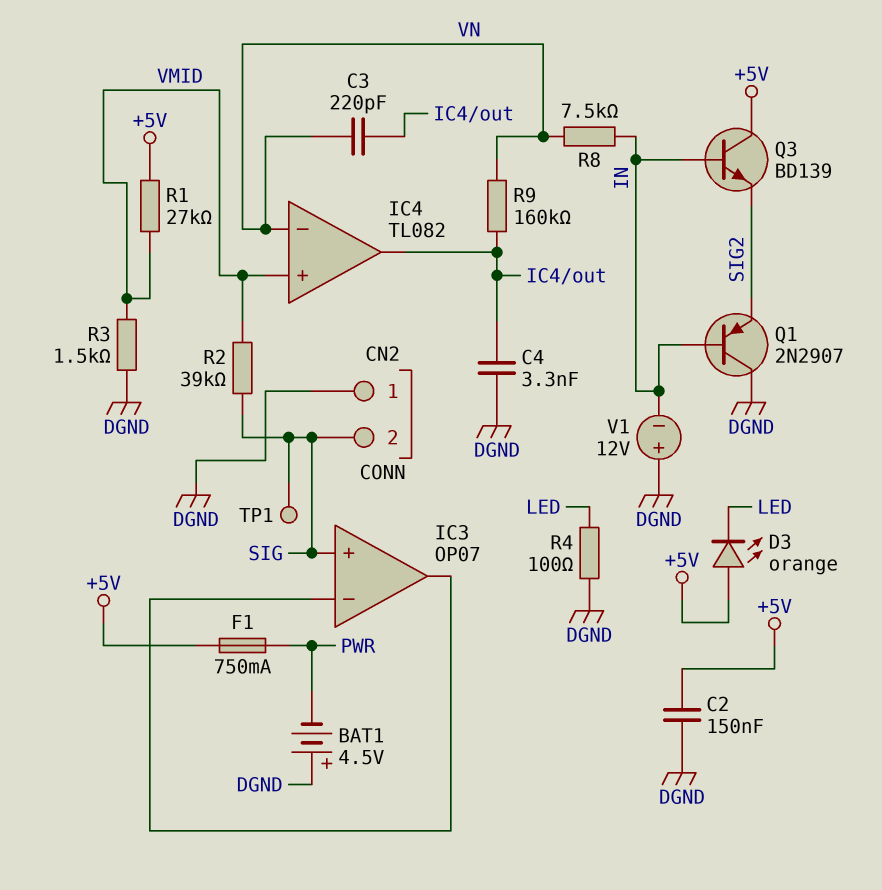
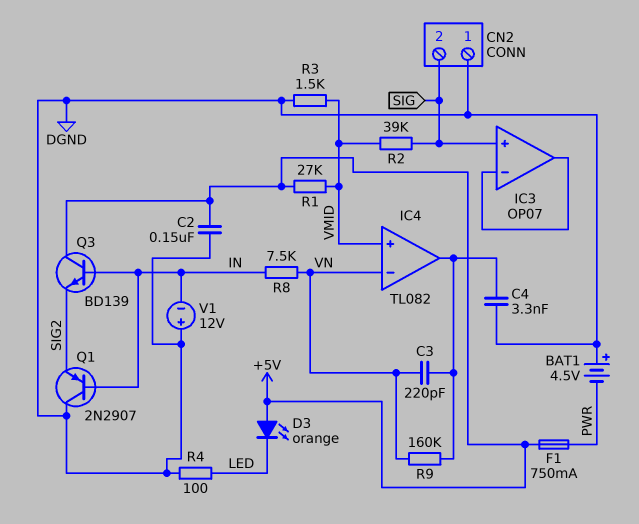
TP1: test point (SIG) -> none

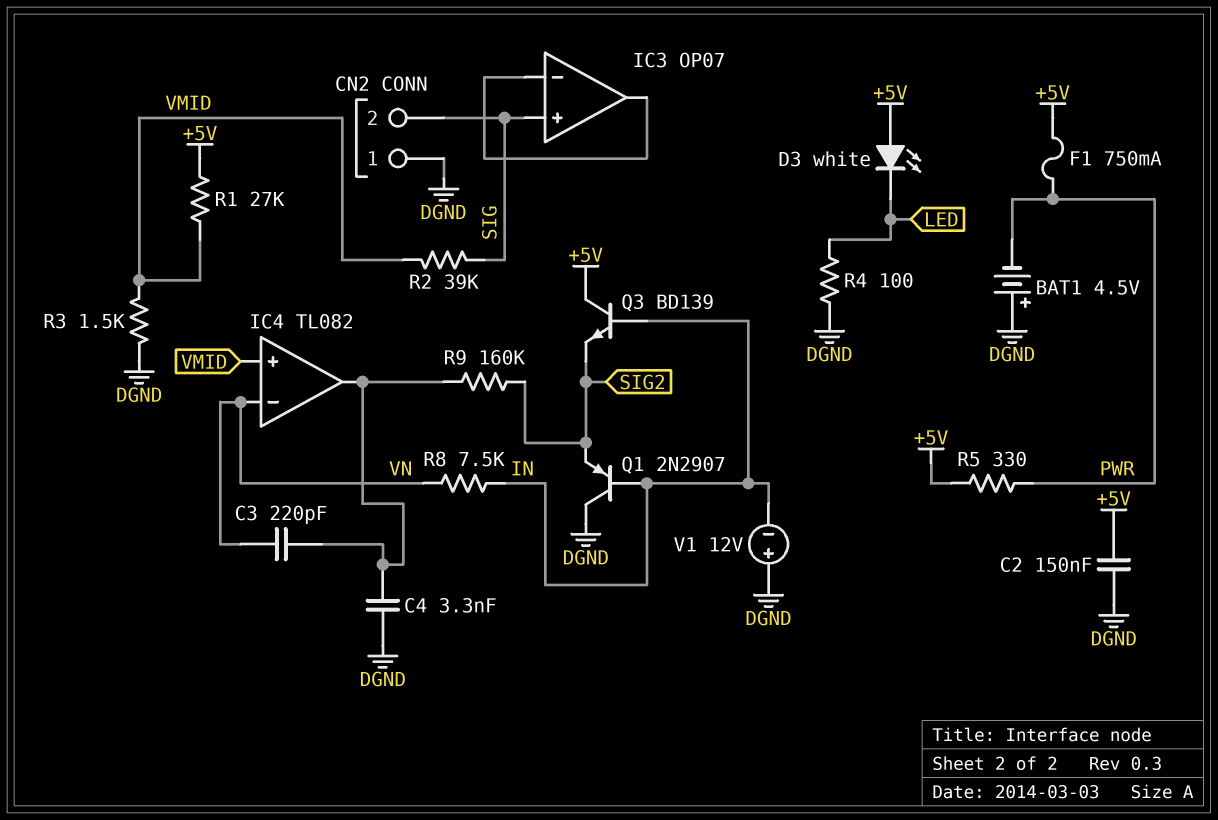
D3: LED orange (A +5V, K LED) -> LED white (A +5V, K LED)
R5: none -> 330 (+5V, PWR)
R9: 160k (IC4/out, VN) -> 160k (IC4/out, SIG2)

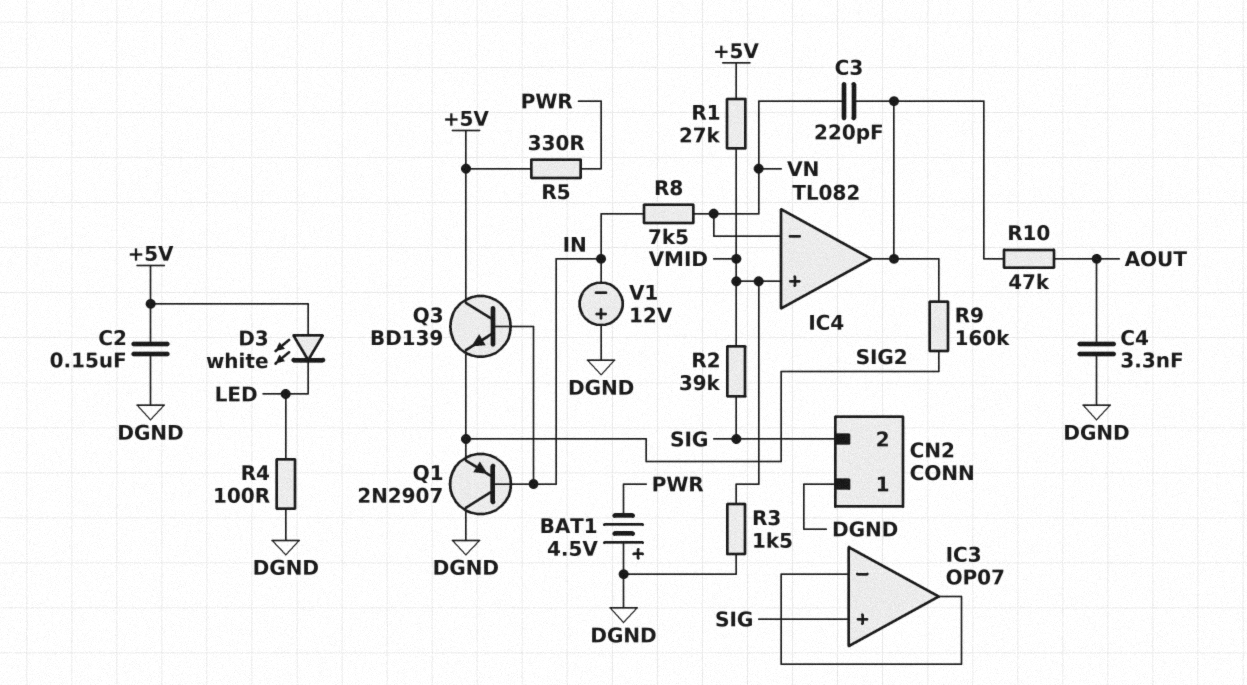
C4: 3.3nF (DGND, IC4/out) -> 3.3nF (AOUT, DGND)
F1: 750mA (+5V, PWR) -> none
R10: none -> 47k (AOUT, IC4/out)

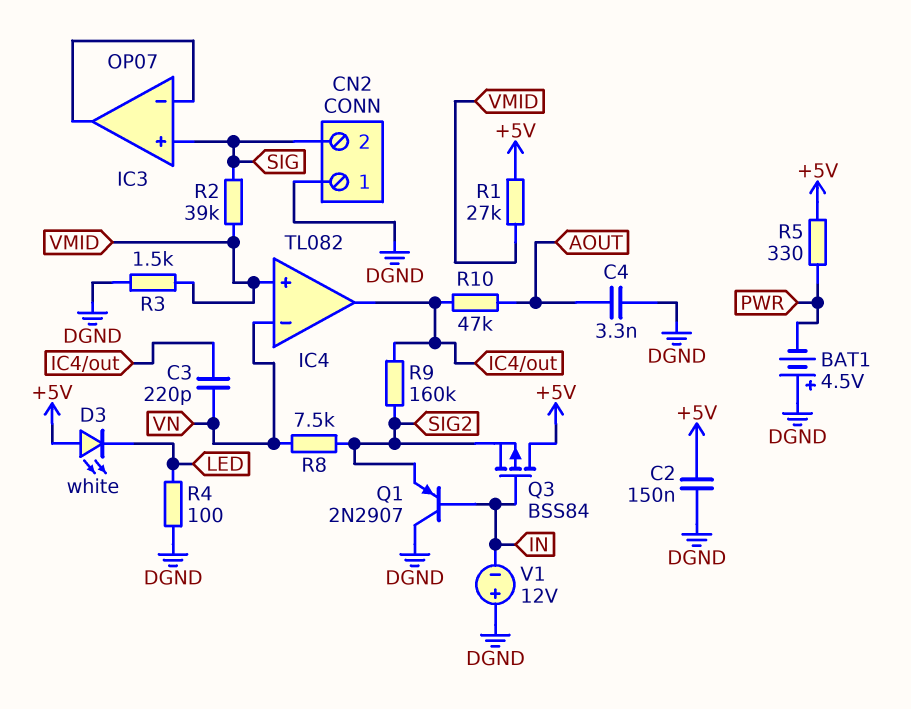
Q3: NPN BD139 (B IN, C +5V, E SIG2) -> PMOS BSS84 (G IN, D +5V, S SIG2)
R8: 7.5k (IN, VN) -> 7.5k (SIG2, VN)

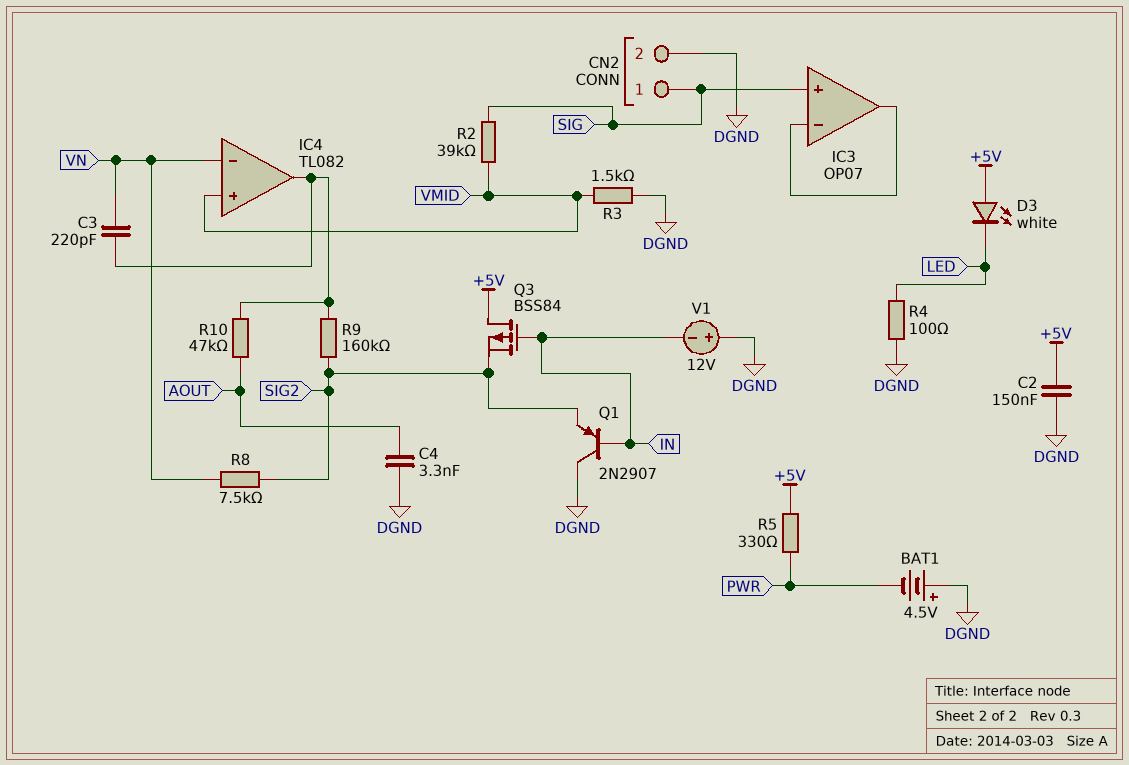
CN2 pin 1: DGND -> SIG
CN2 pin 2: SIG -> DGND
R1: 27k (+5V, VMID) -> none

